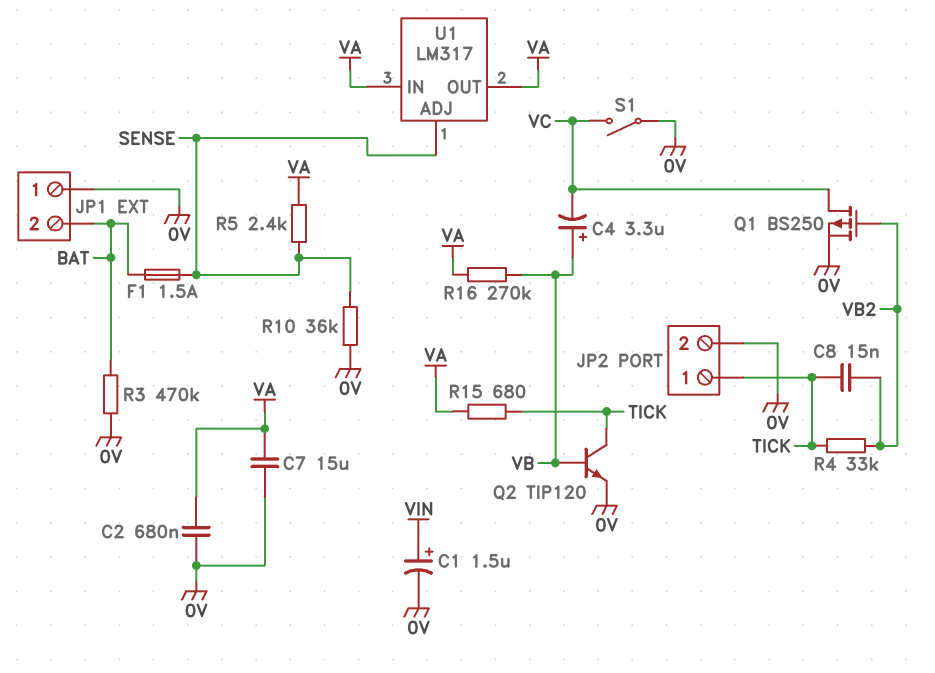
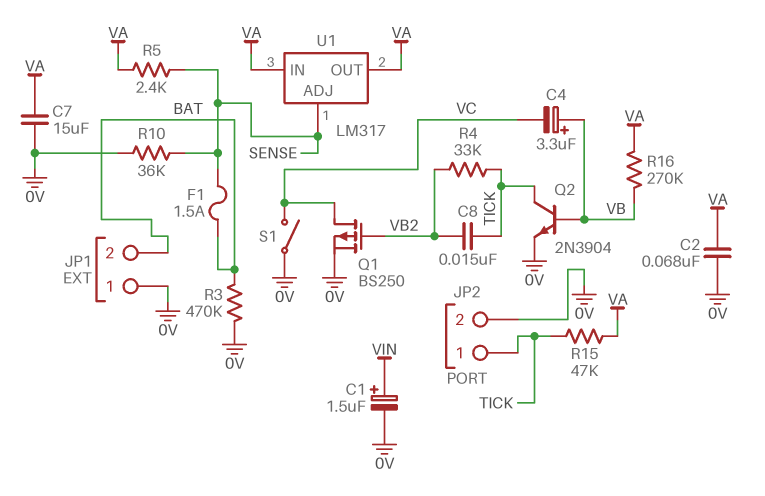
C2: 680nF (0V, VA) -> 68nF (0V, VA)
Q2: NPN TIP120 (B VB, C TICK, E 0V) -> NPN 2N3904 (B VB, C TICK, E 0V)
R15: 680 (TICK, VA) -> 47k (TICK, VA)

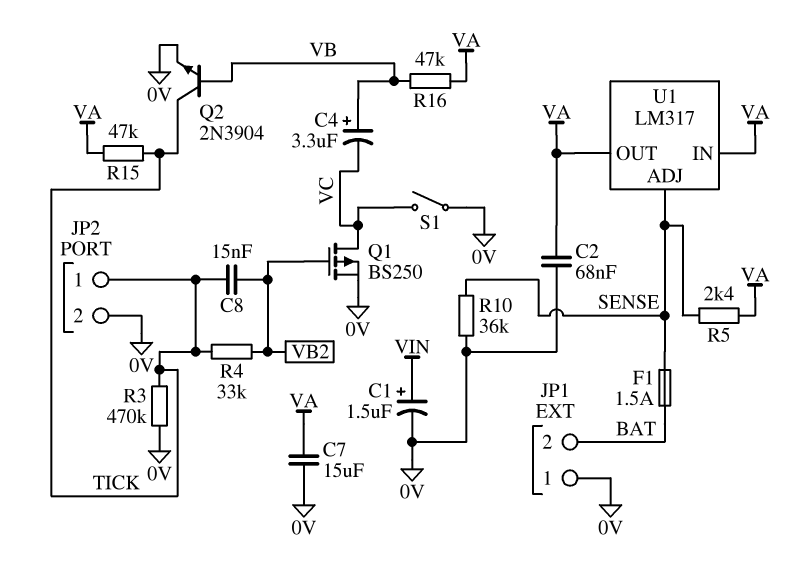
R3: 470k (0V, BAT) -> 470k (0V, TICK)
R16: 270k (VA, VB) -> 47k (VA, VB)

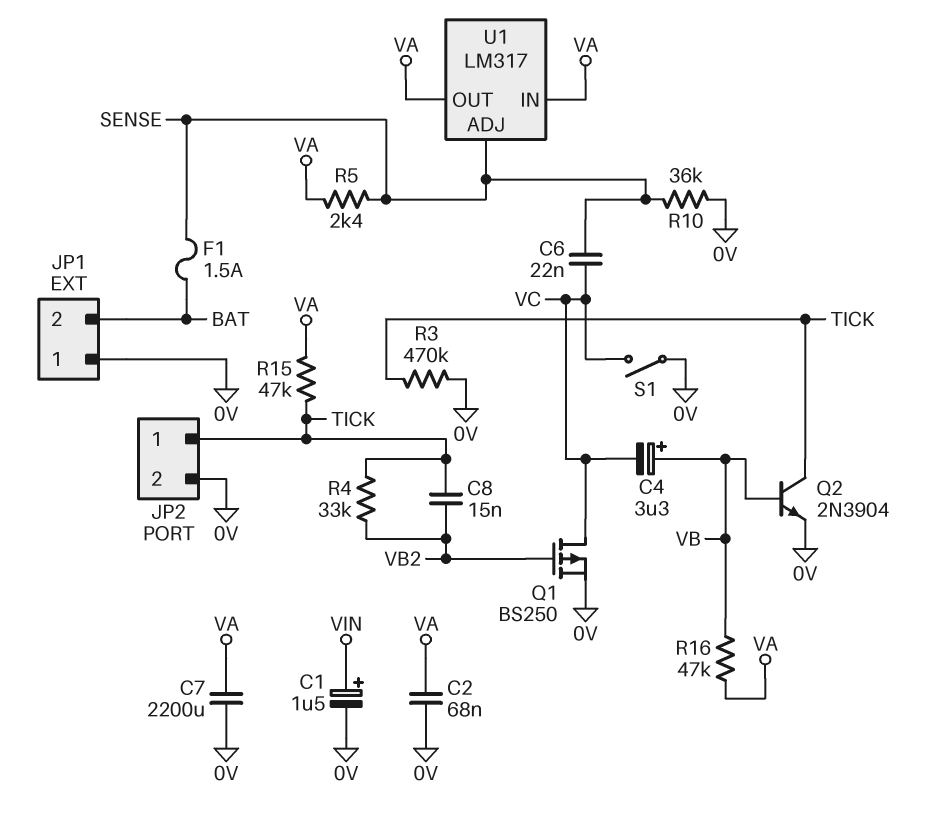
C6: none -> 22nF (SENSE, VC)
C7: 15uF (0V, VA) -> 2200uF (0V, VA)

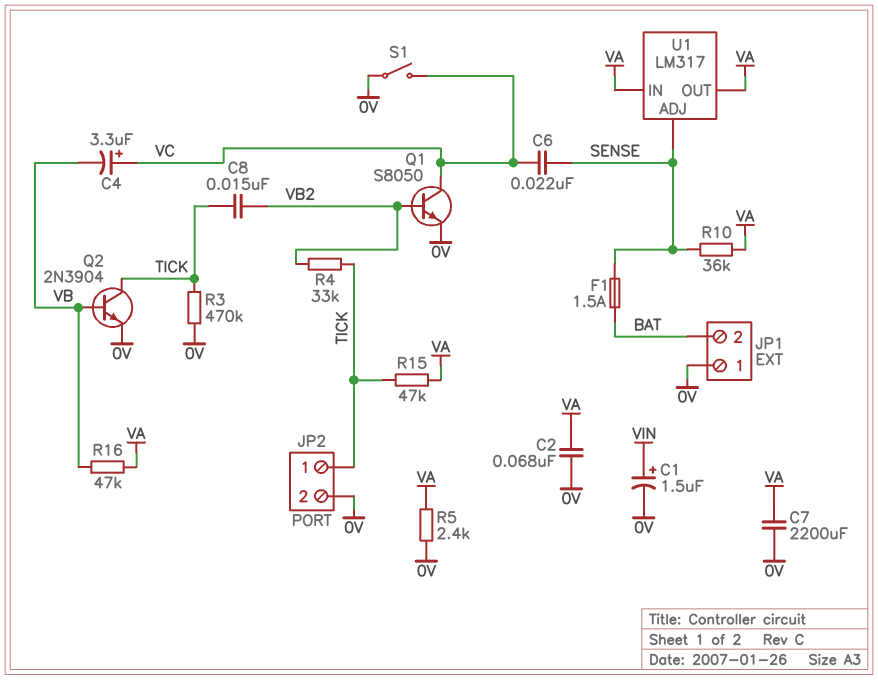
C4: 3.3uF (plus VB, minus VC) -> 3.3uF (plus VC, minus VB)
Q1: PMOS BS250 (G VB2, D VC, S 0V) -> NPN S8050 (B VB2, C VC, E 0V)
R5: 2.4k (SENSE, VA) -> 2.4k (0V, VA)
R10: 36k (0V, SENSE) -> 36k (SENSE, VA)

